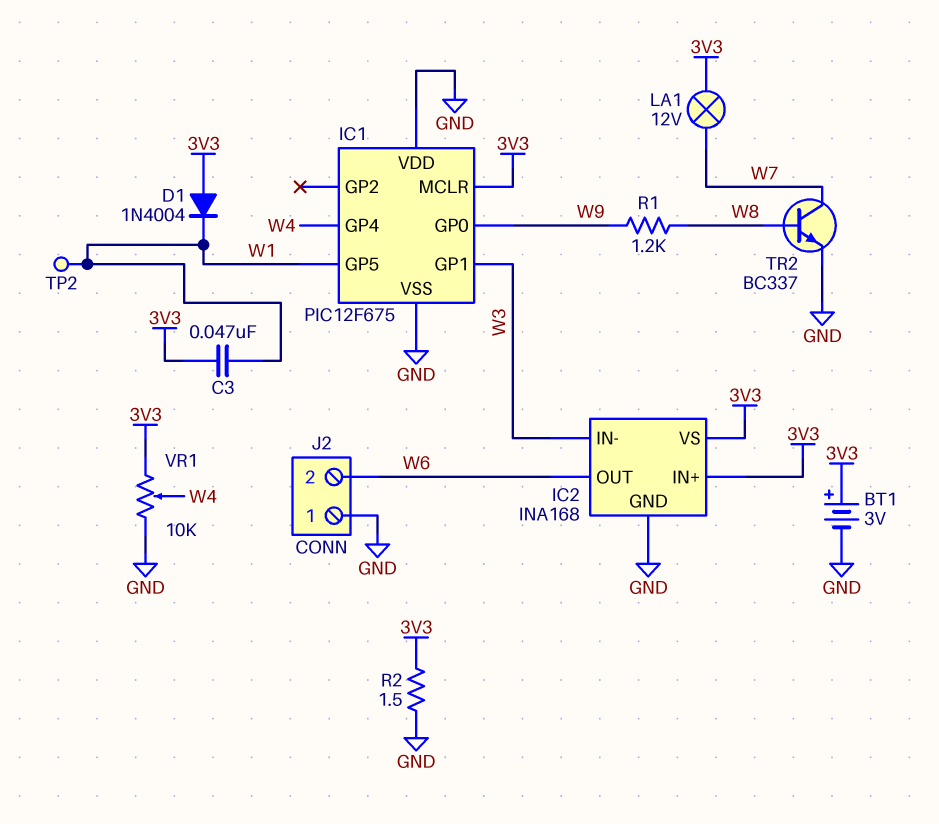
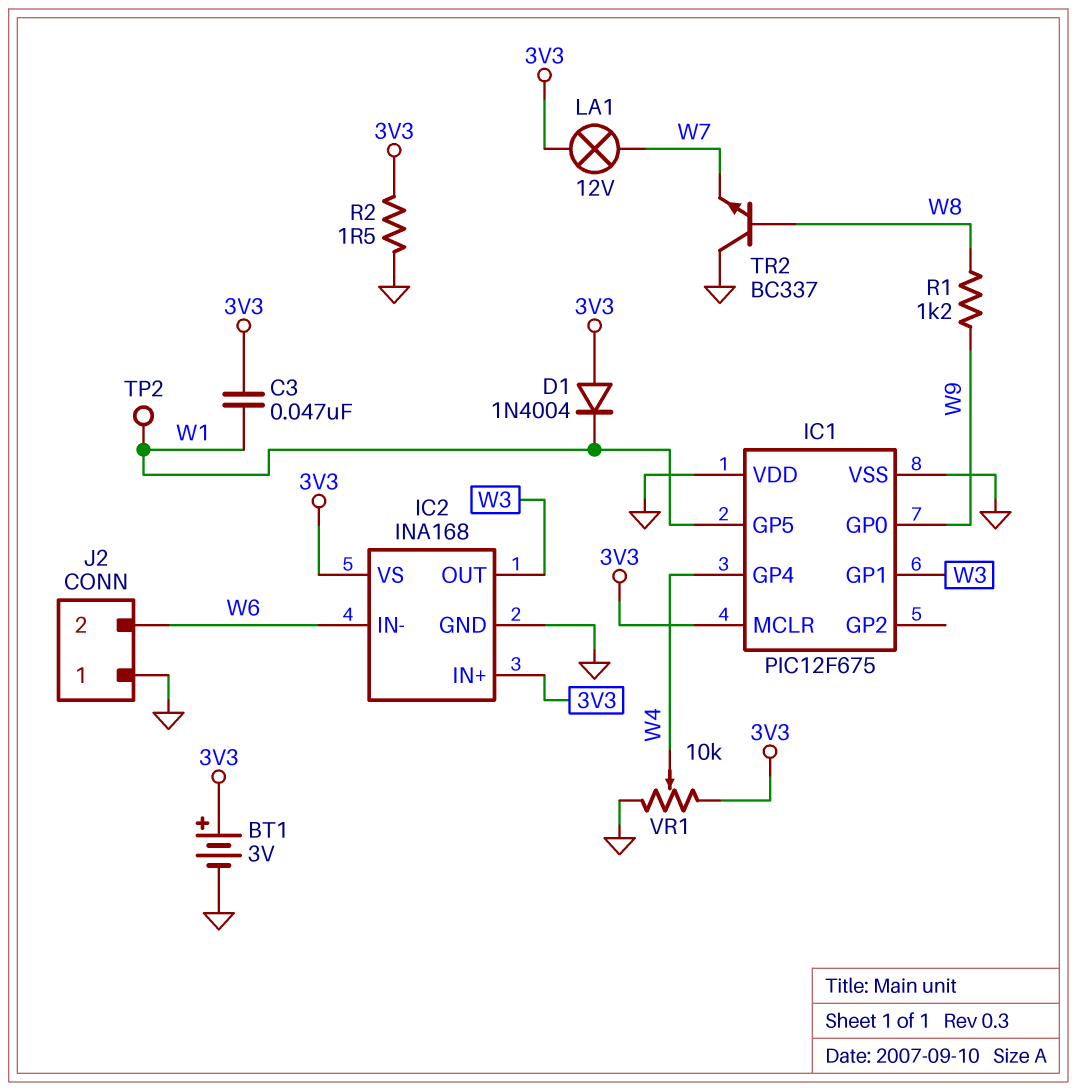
IC2 pin IN-: W3 -> W6
IC2 pin OUT: W6 -> W3
TR2: NPN BC337 (B W8, C W7, E GND) -> NPN BC337 (B W8, C GND, E W7)

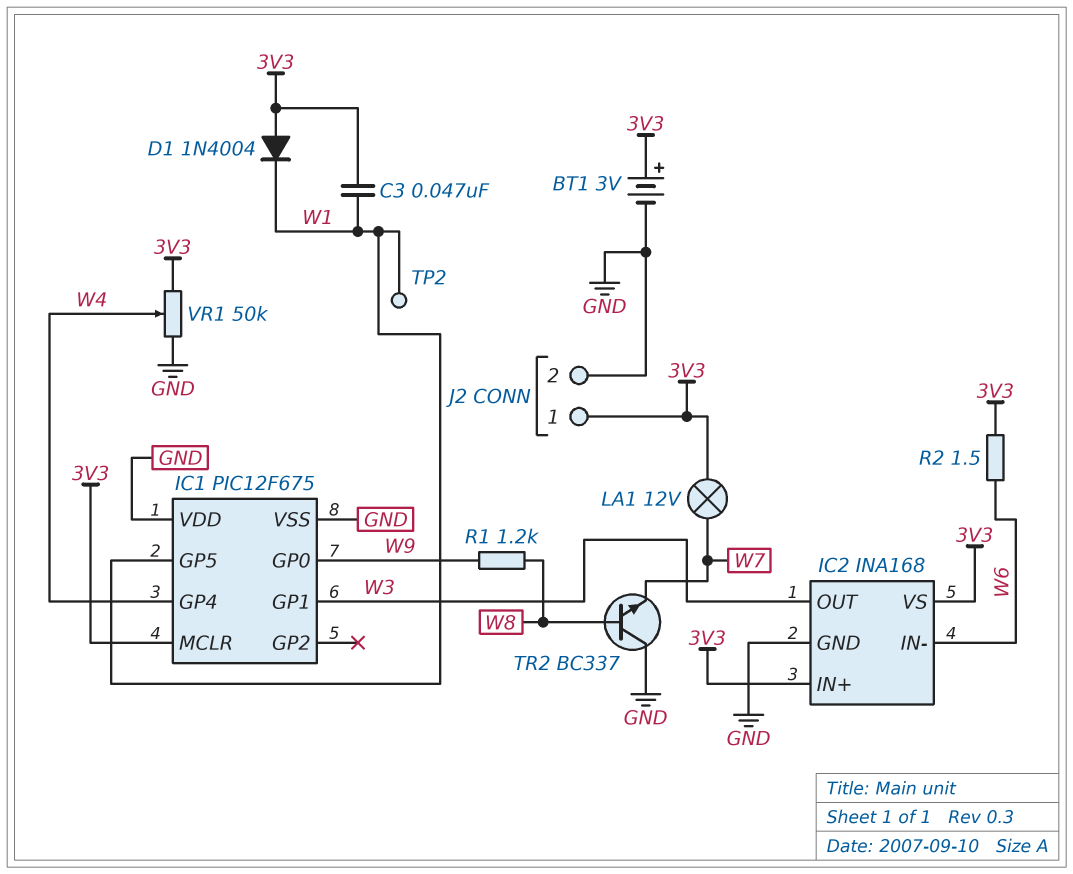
J2 pin 1: GND -> 3V3
J2 pin 2: W6 -> GND
R2: 1.5 (3V3, GND) -> 1.5 (3V3, W6)
VR1: 10k (3V3, GND, wiper W4) -> 50k (3V3, GND, wiper W4)

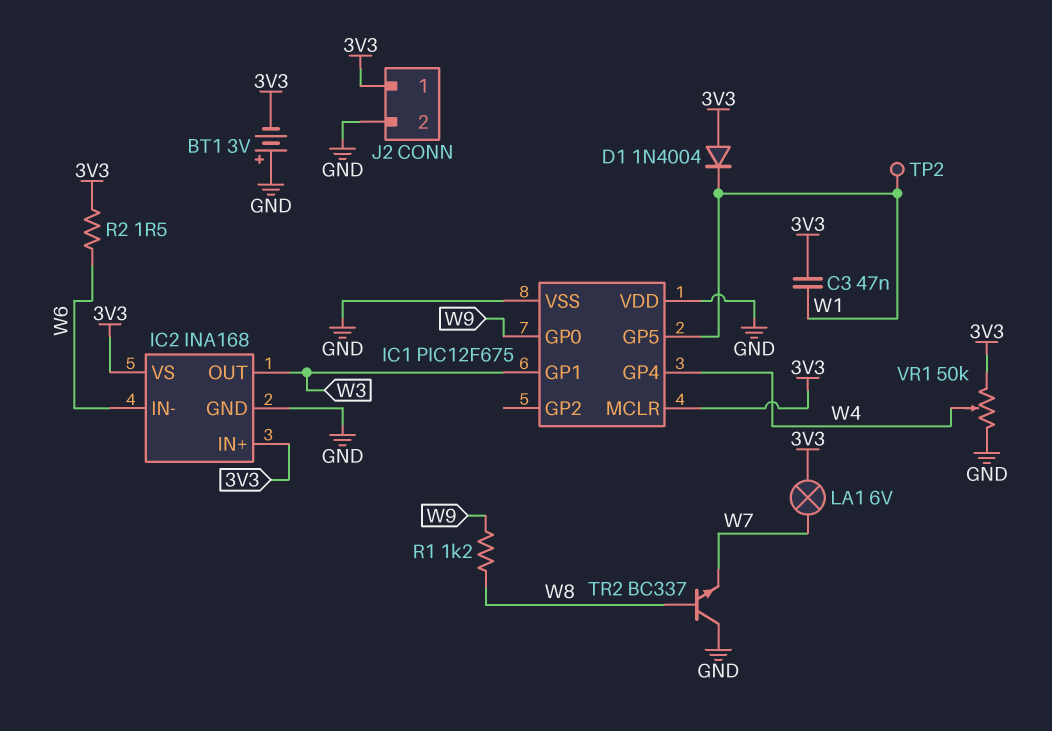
BT1: 3V (plus 3V3, minus GND) -> 3V (plus GND, minus 3V3)
LA1: lamp 12V (3V3, W7) -> lamp 6V (3V3, W7)

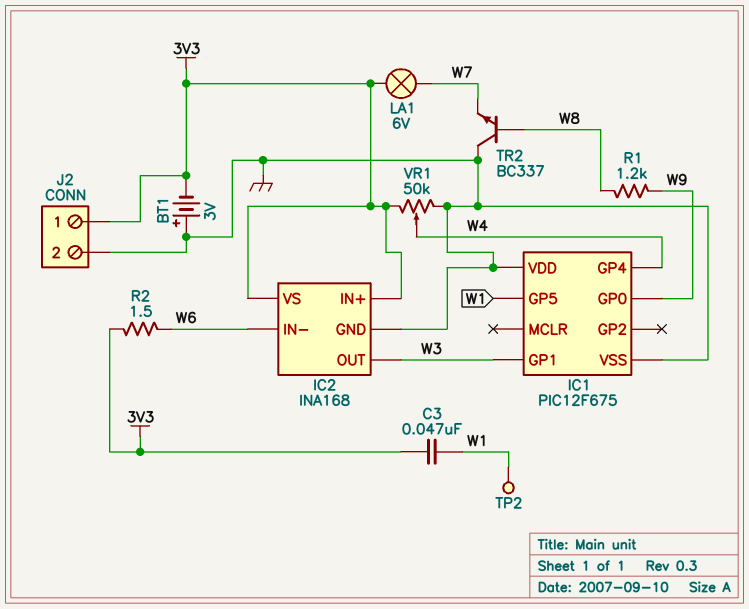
D1: diode 1N4004 (A 3V3, K W1) -> none
IC1 pin MCLR: 3V3 -> none

